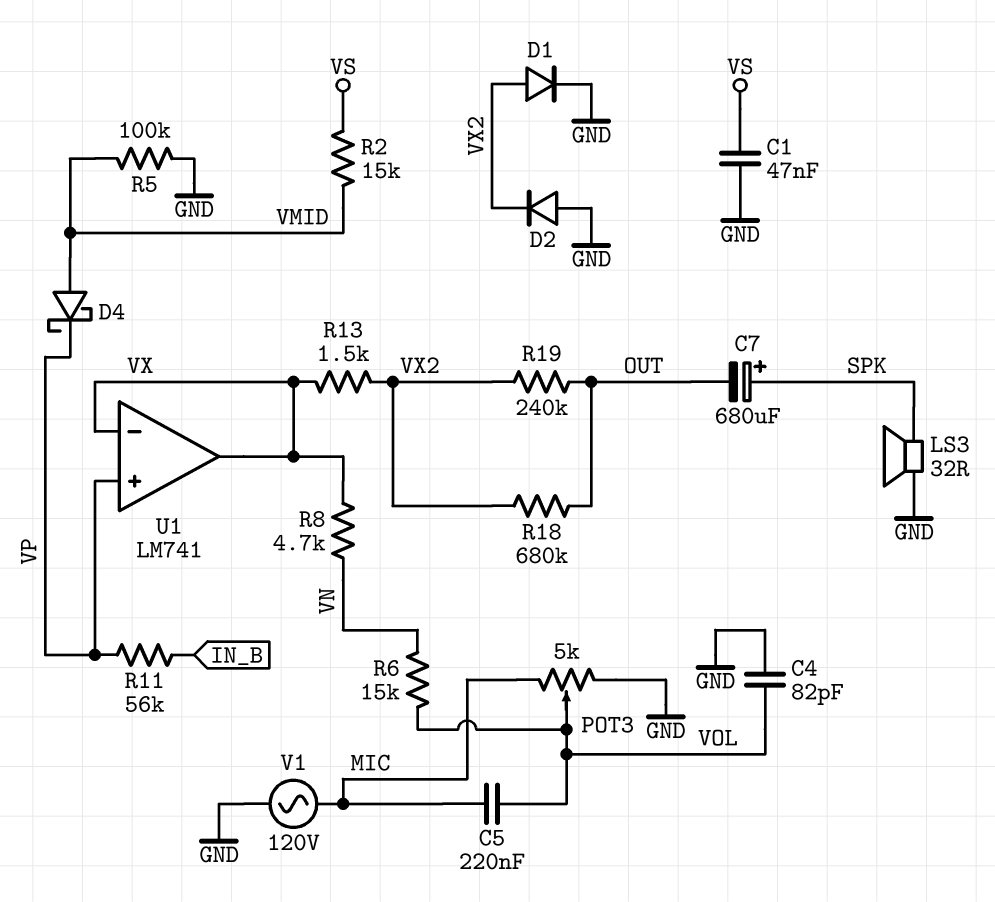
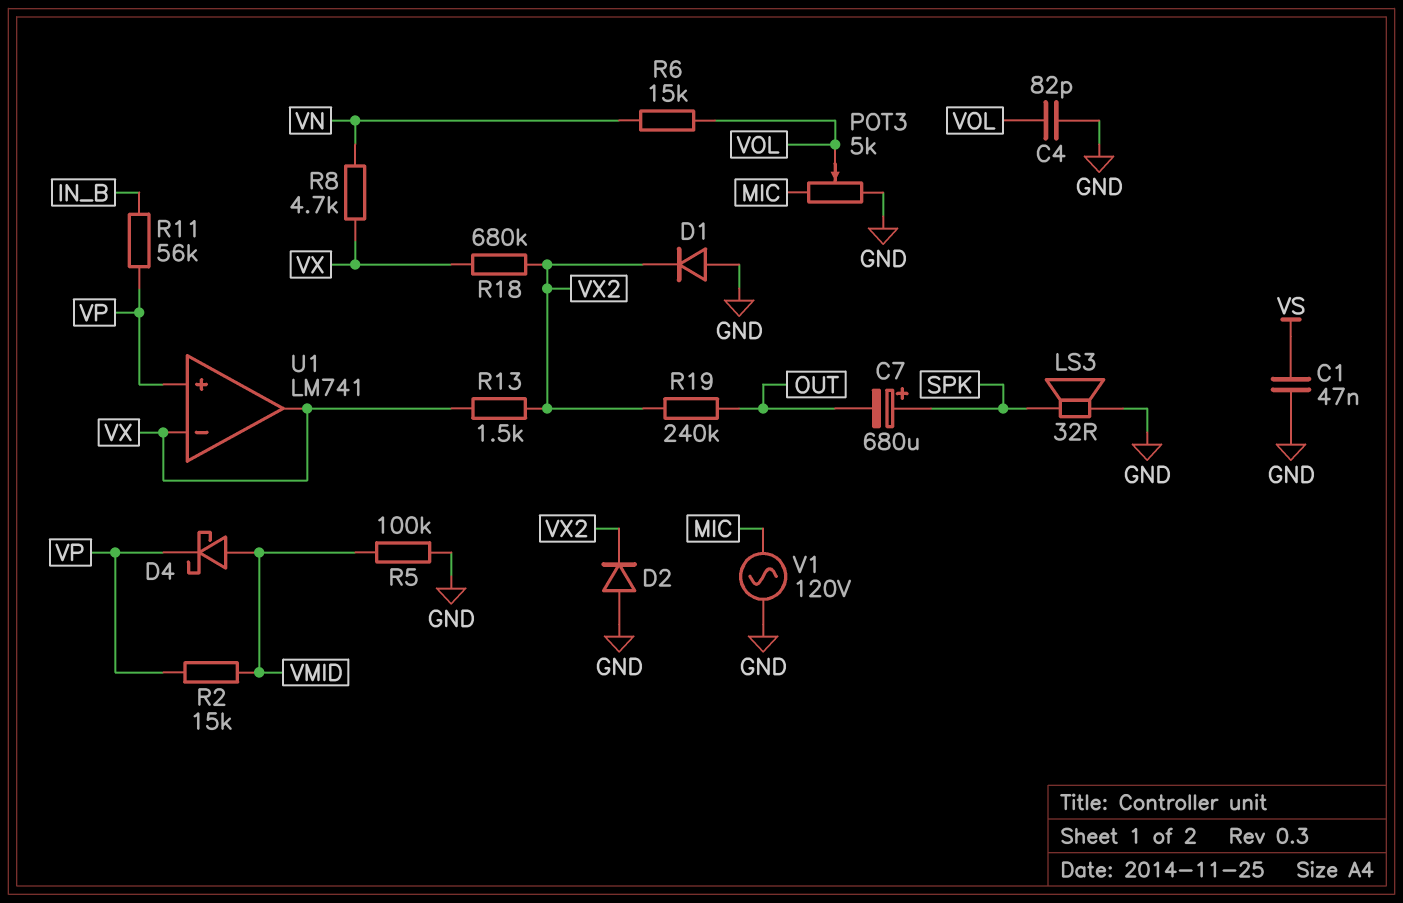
C5: 220nF (MIC, VOL) -> none
D1: diode (A VX2, K GND) -> diode (A GND, K VX2)
R2: 15k (VMID, VS) -> 15k (VMID, VP)
R18: 680k (OUT, VX2) -> 680k (VX, VX2)

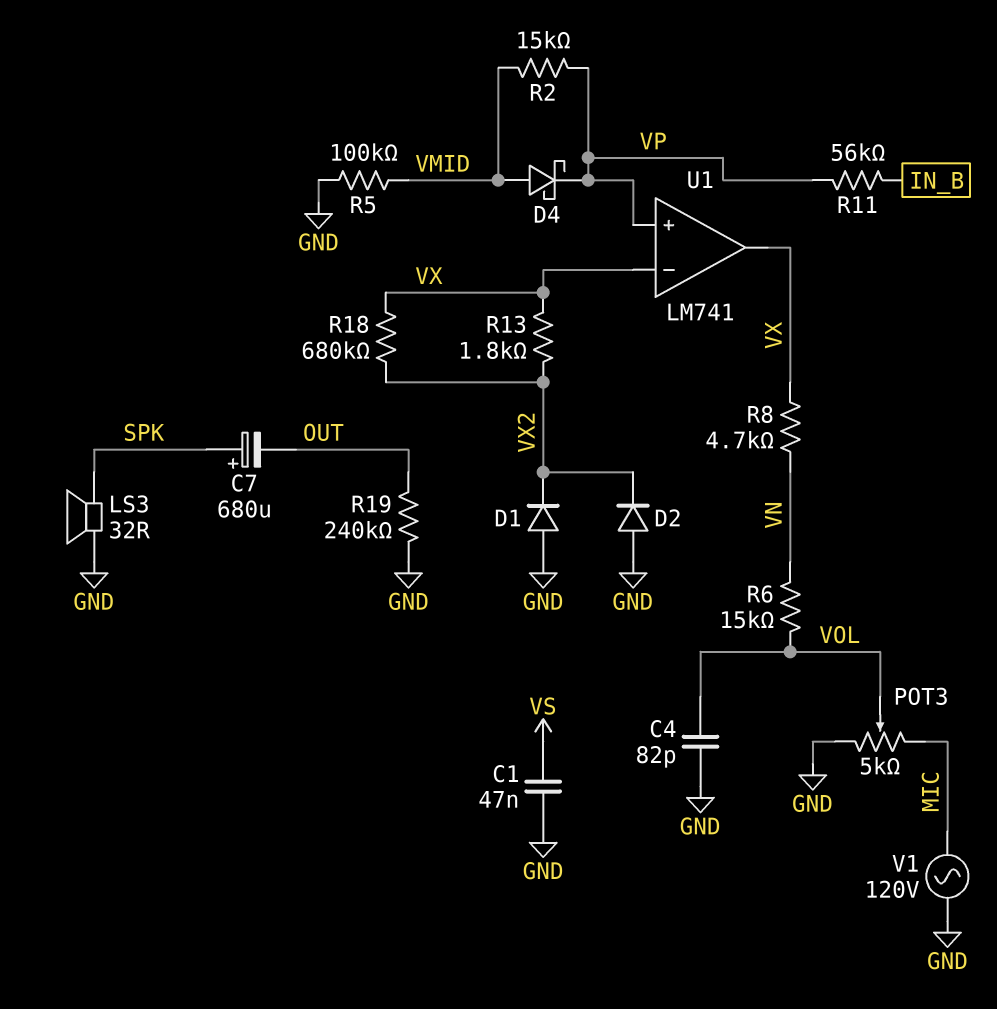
R13: 1.5k (VX, VX2) -> 1.8k (VX, VX2)
R19: 240k (OUT, VX2) -> 240k (GND, OUT)

